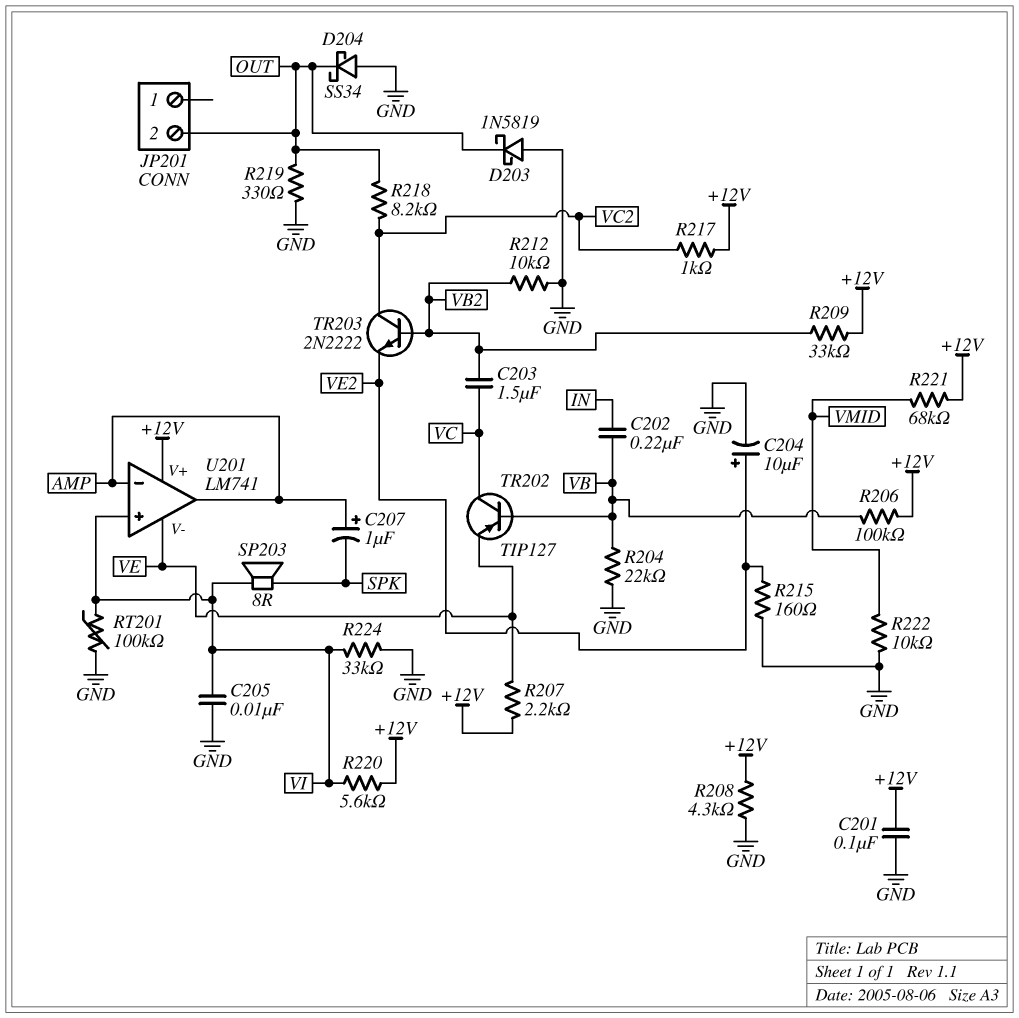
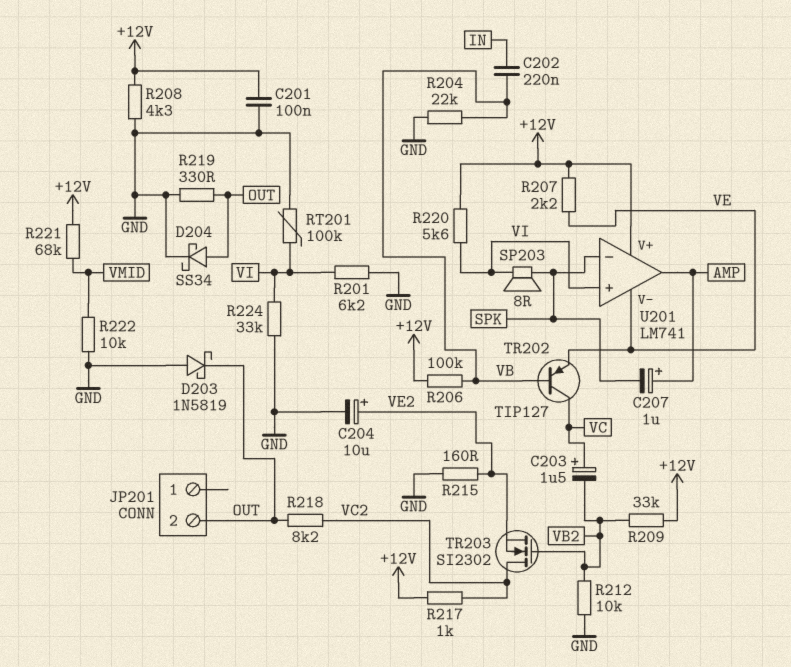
C203: 1.5uF (VB2, VC) -> 1.5uF (plus VC, minus VB2)
C205: 10nF (GND, VI) -> none
D204: schottky SS34 (A GND, K OUT) -> schottky SS34 (A OUT, K GND)
R201: none -> 6.2k (GND, VI)
TR203: NPN 2N2222 (B VB2, C VC2, E VE2) -> NMOS SI2302 (G VB2, D VC2, S VE2)
U201 pin in-: AMP -> SPK

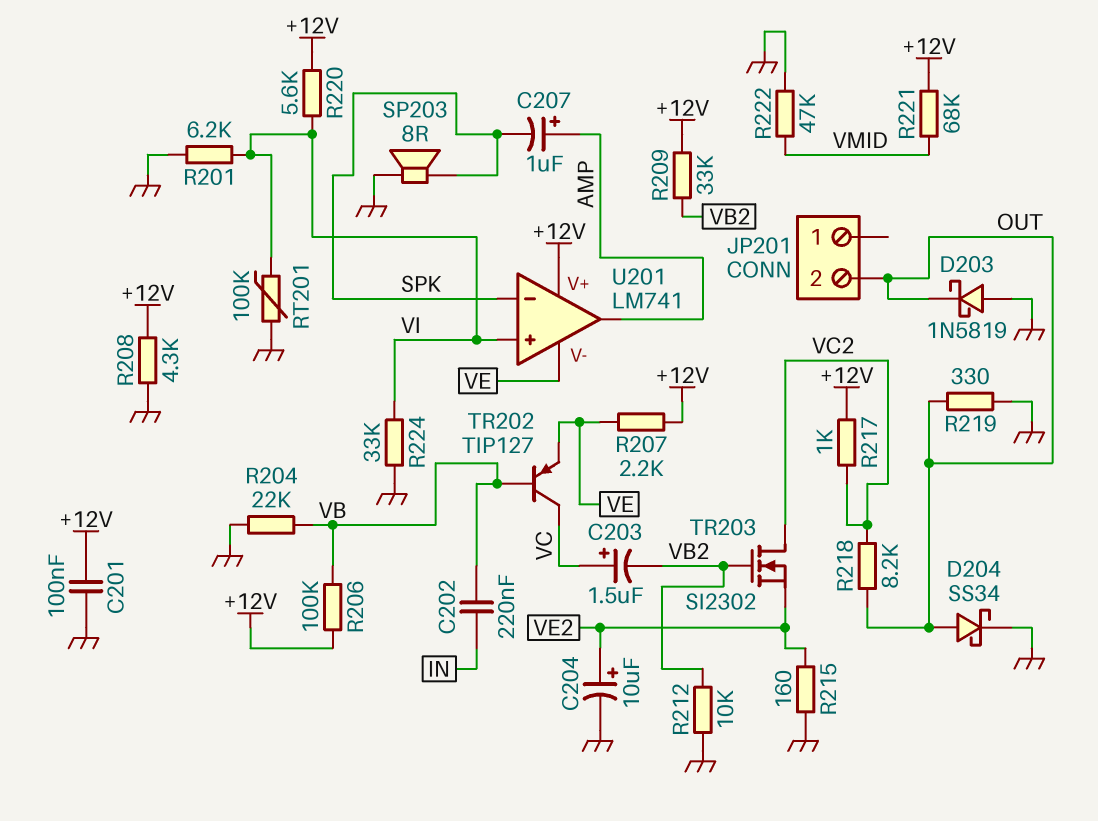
R222: 10k (GND, VMID) -> 47k (GND, VMID)
SP203: speaker 8R (SPK, VI) -> speaker 8R (GND, SPK)

